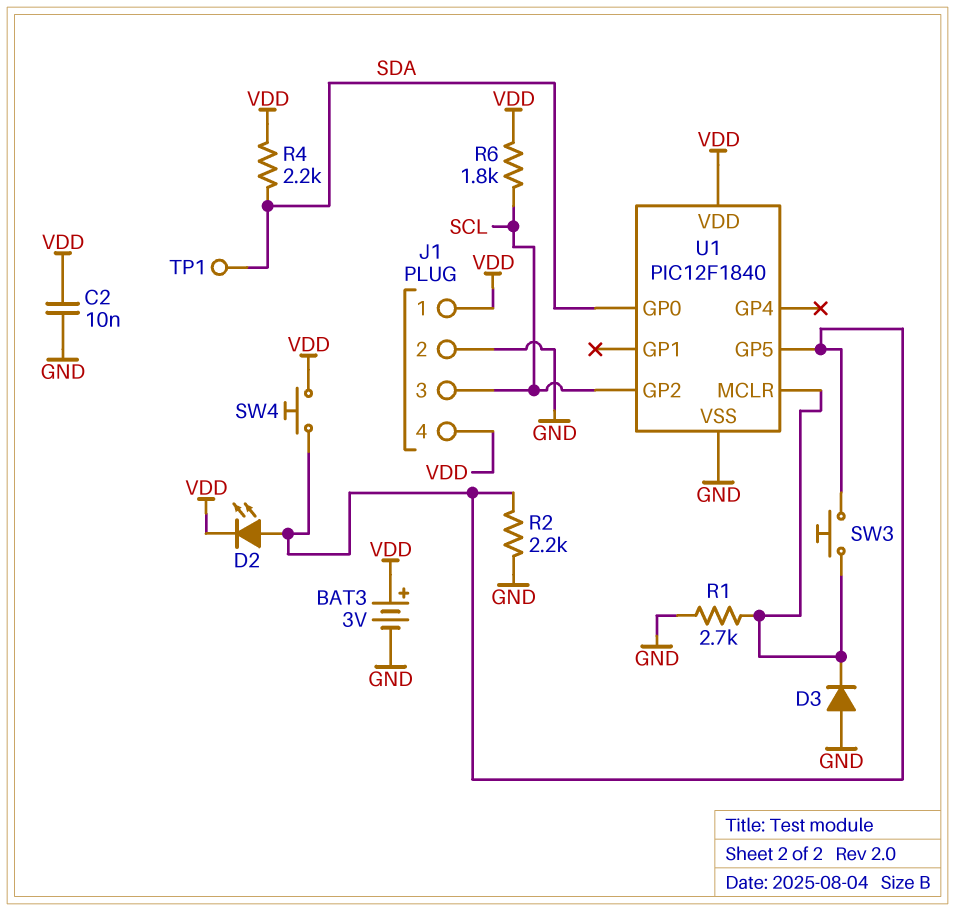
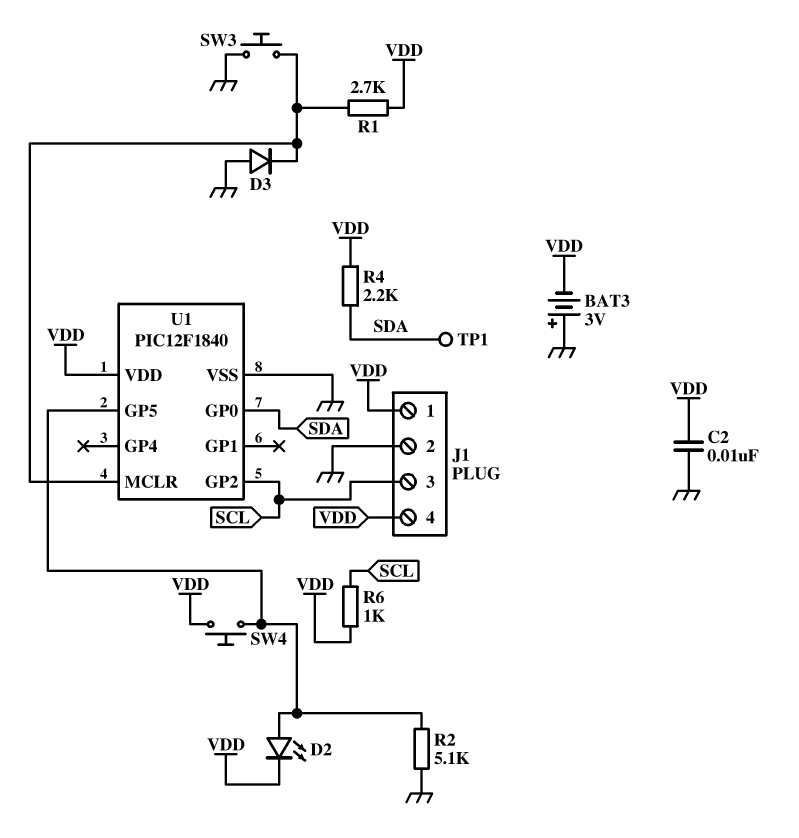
BAT3: 3V (plus VDD, minus GND) -> 3V (plus GND, minus VDD)
R1: 2.7k (GND, U1/MCLR) -> 2.7k (U1/MCLR, VDD)
R2: 2.2k (GND, U1/GP5) -> 5.1k (GND, U1/GP5)
R6: 1.8k (SCL, VDD) -> 1k (SCL, VDD)
SW3: button (U1/GP5, U1/MCLR) -> button (GND, U1/MCLR)

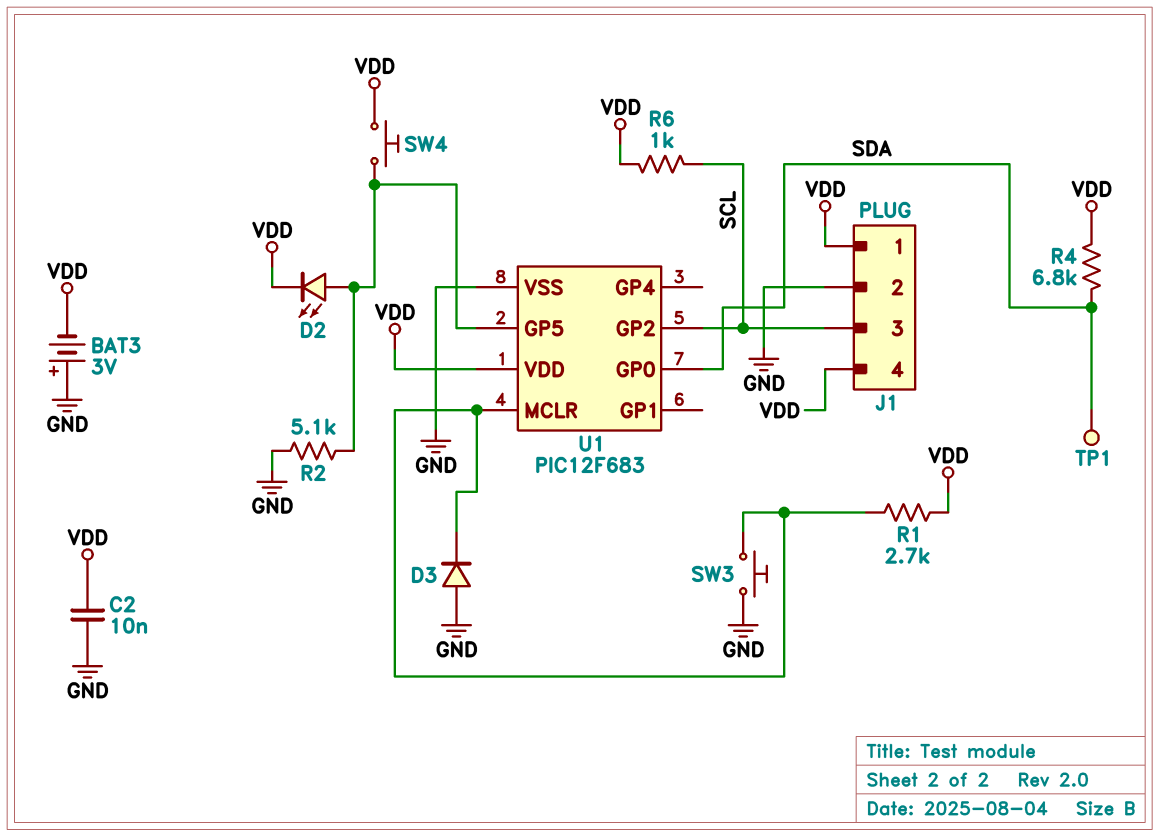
R4: 2.2k (SDA, VDD) -> 6.8k (SDA, VDD)
U1: PIC12F1840 -> PIC12F683

